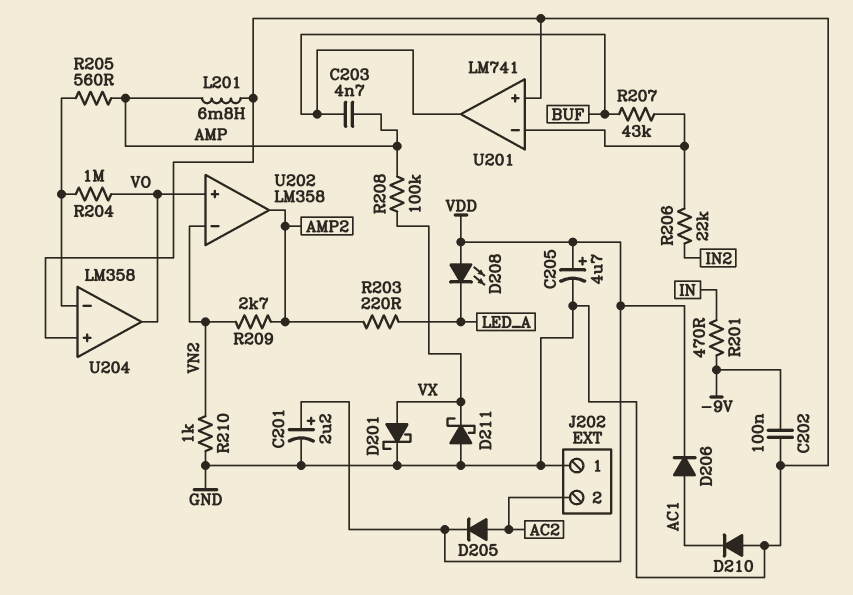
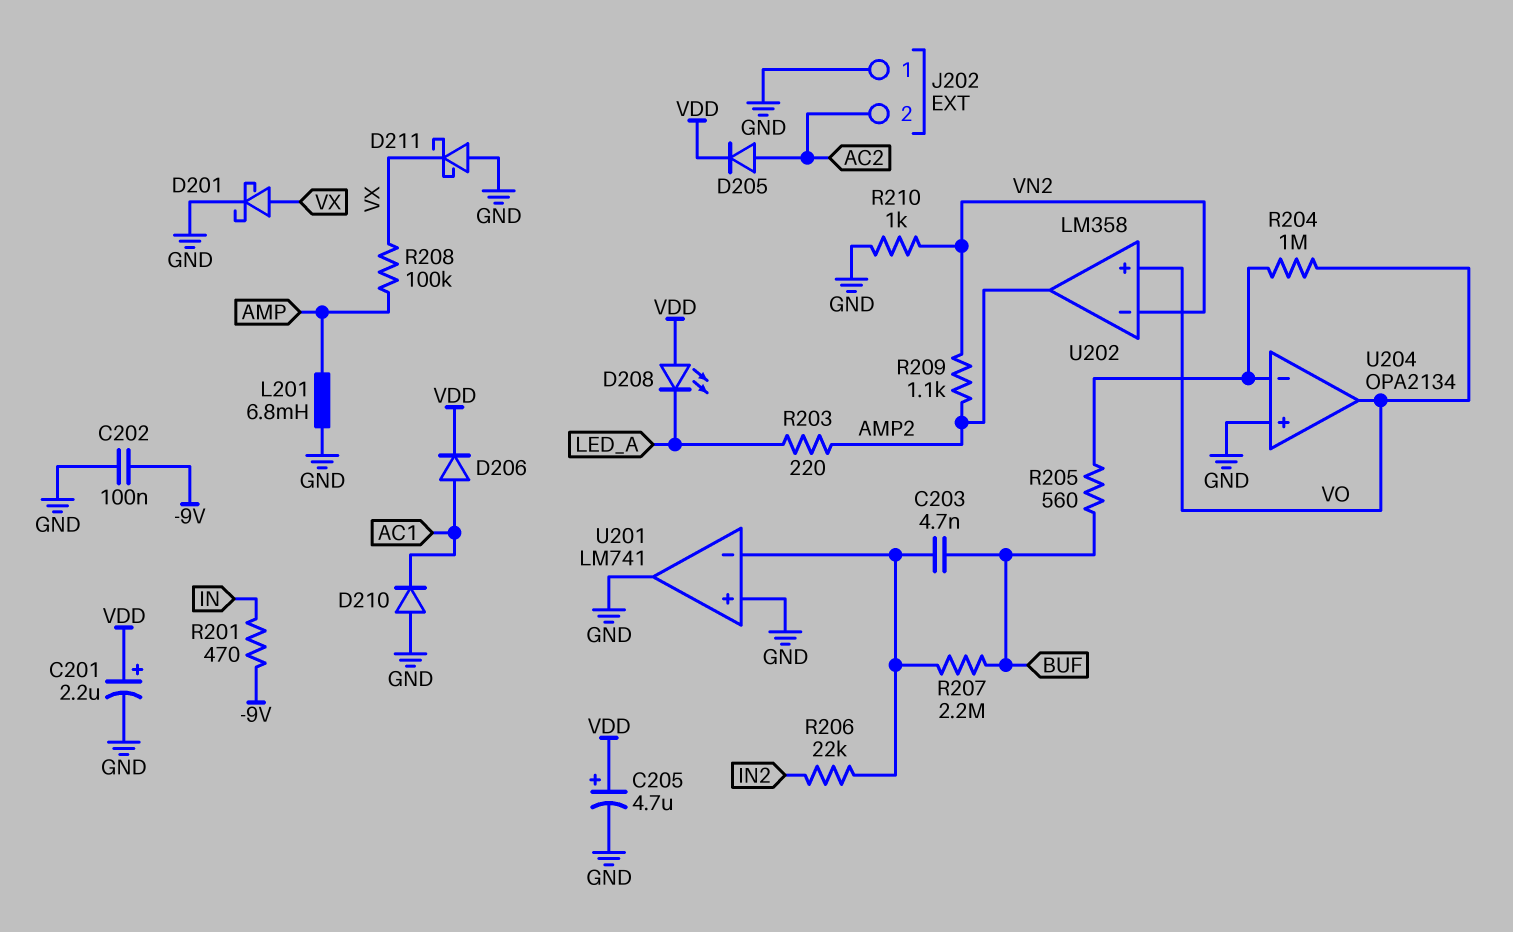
C203: 4.7nF (AMP, BUF) -> 4.7nF (BUF, U201/in-)
R205: 560 (AMP, U204/in-) -> 560 (BUF, U204/in-)
R207: 43k (BUF, U201/in-) -> 2.2M (BUF, U201/in-)
R209: 2.7k (AMP2, VN2) -> 1.1k (AMP2, VN2)
U201 pin out: BUF -> GND
U204: LM358 -> OPA2134

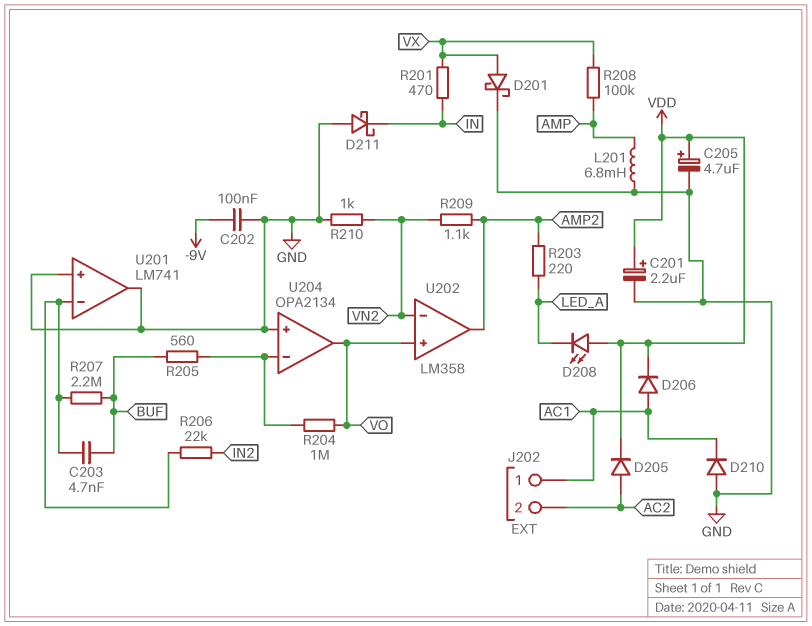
D211: schottky (A GND, K VX) -> schottky (A GND, K IN)
J202 pin 1: GND -> AC1
R201: 470 (-9V, IN) -> 470 (IN, VX)

